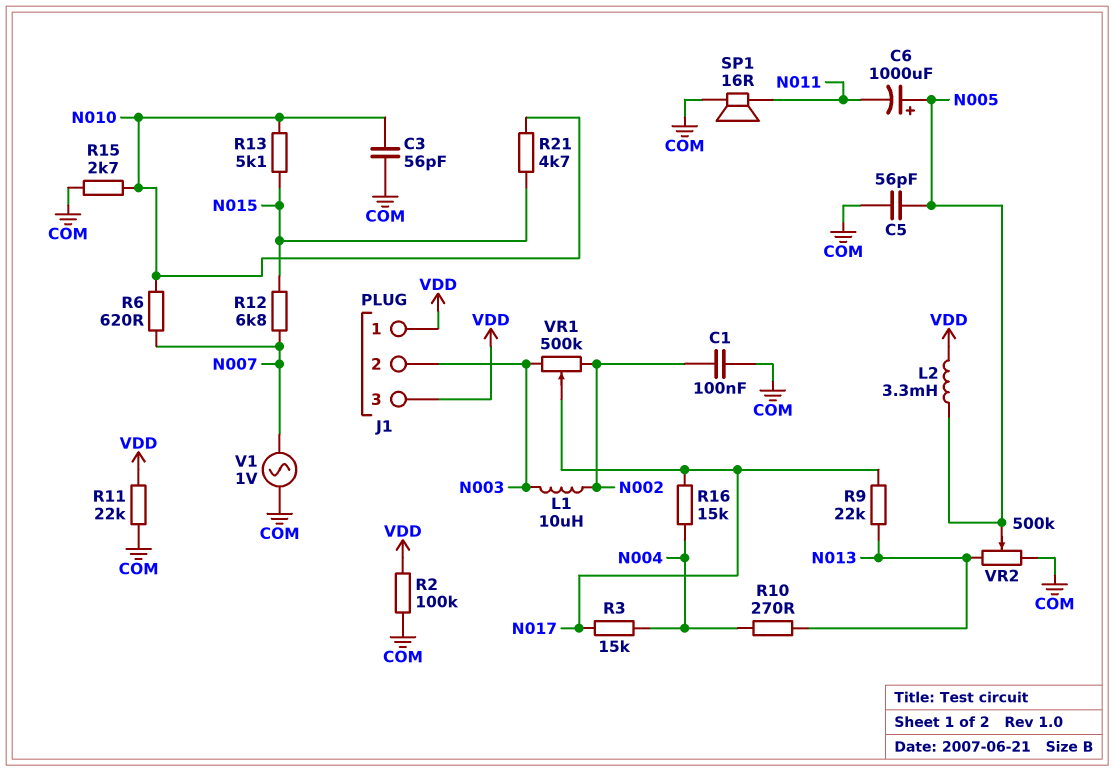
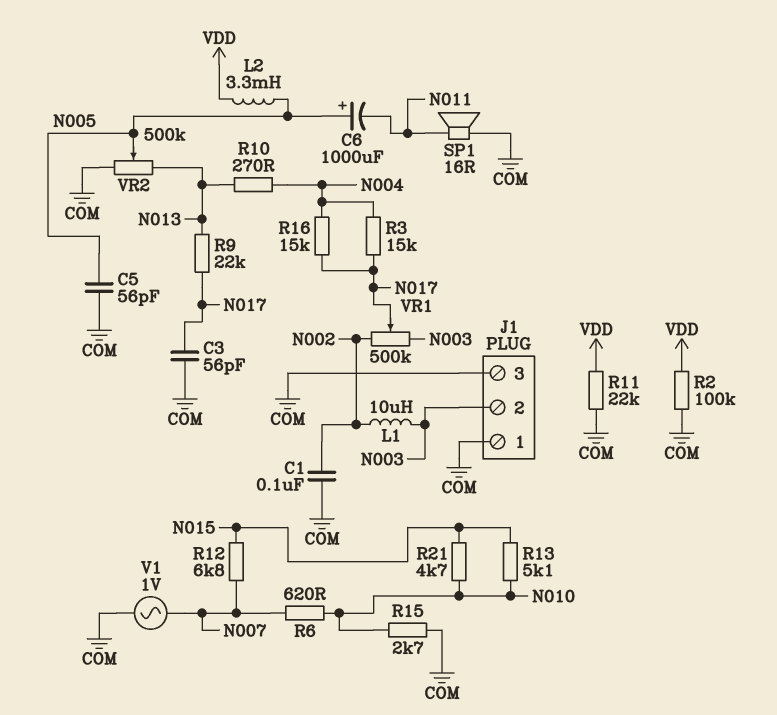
C3: 56pF (COM, N010) -> 56pF (COM, N017)
J1 pin 1: VDD -> COM
J1 pin 3: VDD -> COM

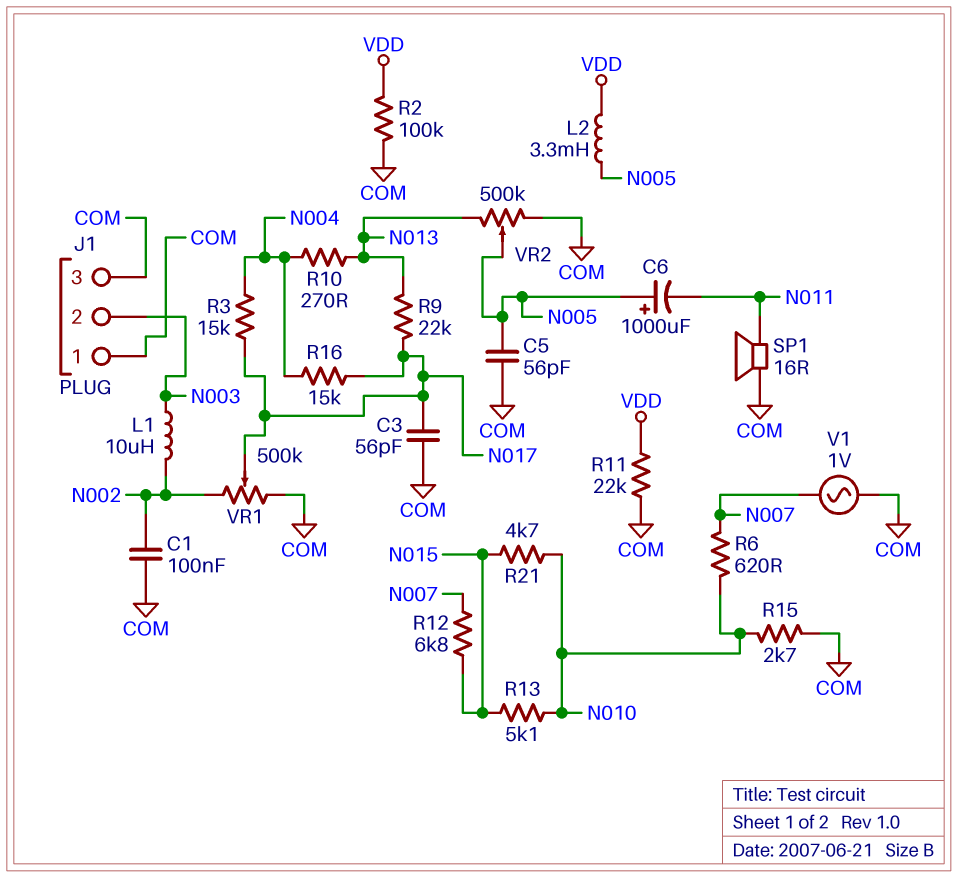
VR1: 500k (N002, N003, wiper N017) -> 500k (COM, N002, wiper N017)

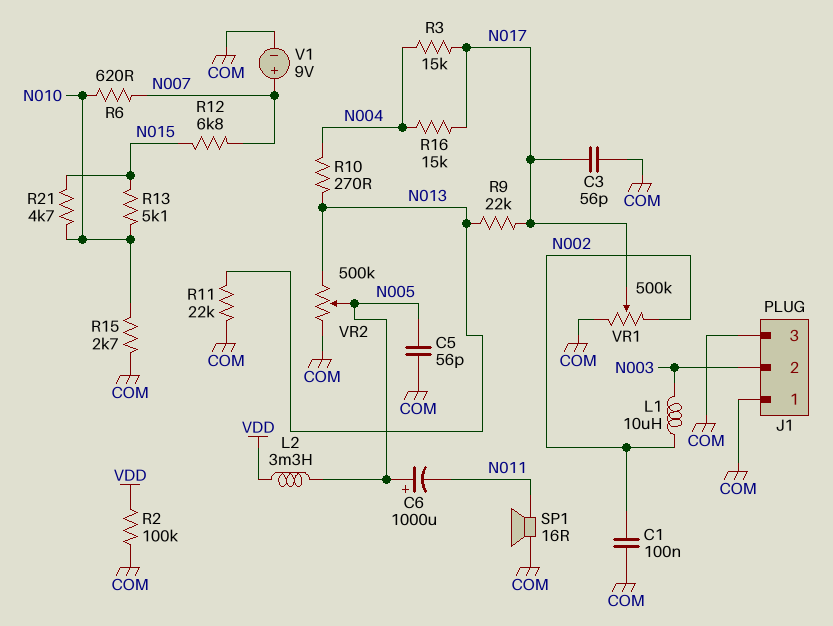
R11: 22k (COM, VDD) -> 22k (COM, N013)
V1: AC 1V (COM, N007) -> 9V (plus N007, minus COM)

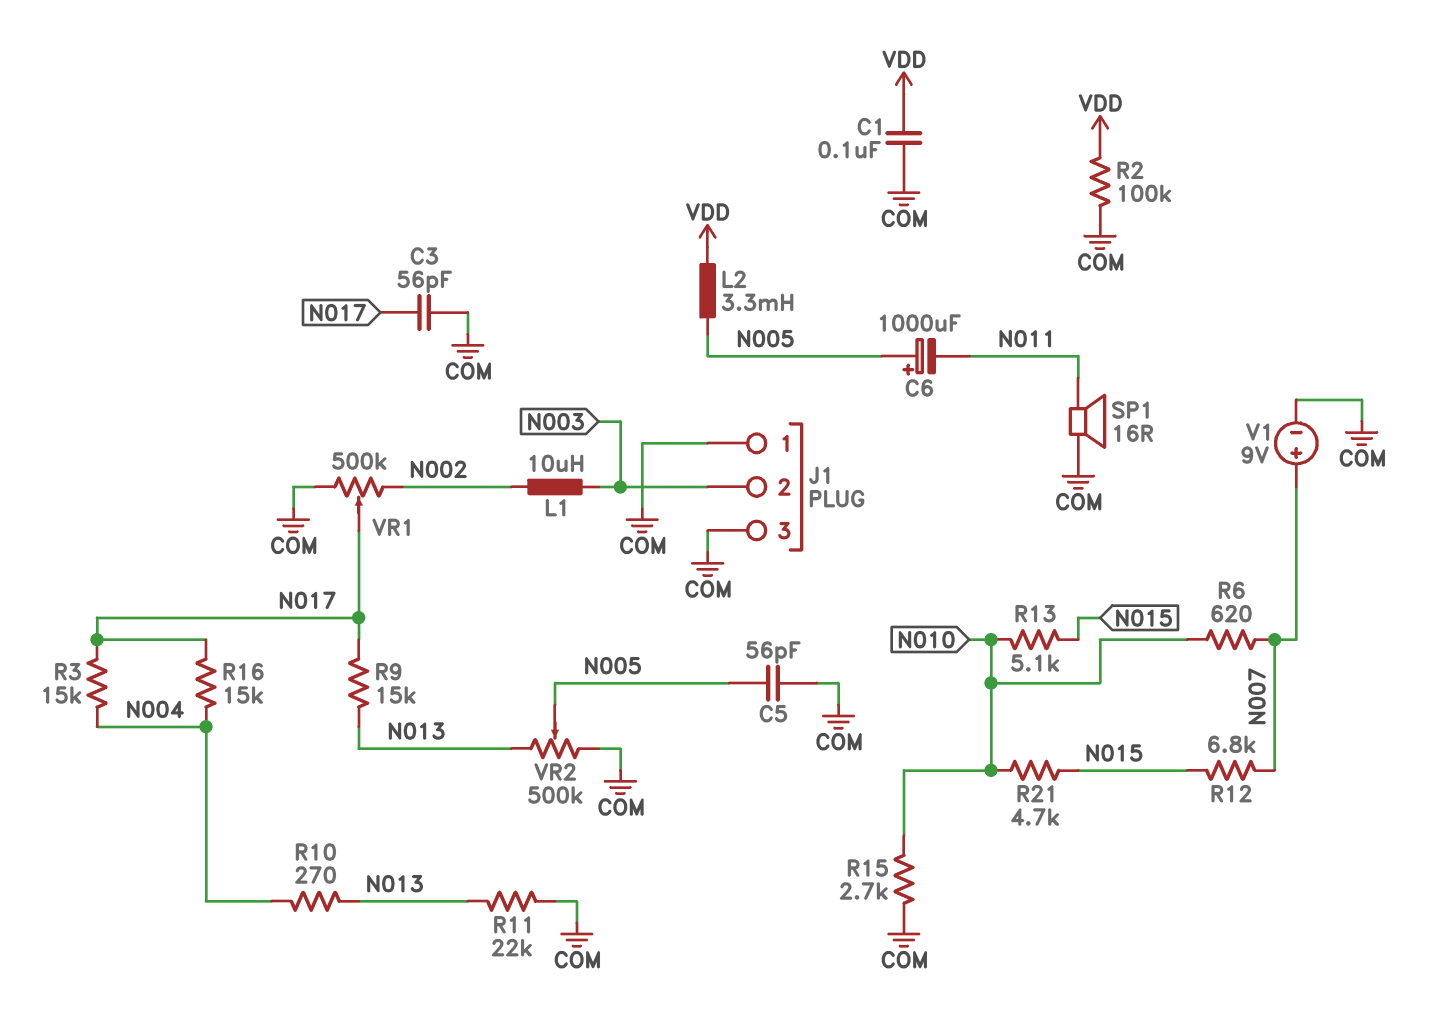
C1: 100nF (COM, N002) -> 100nF (COM, VDD)
R9: 22k (N013, N017) -> 15k (N013, N017)

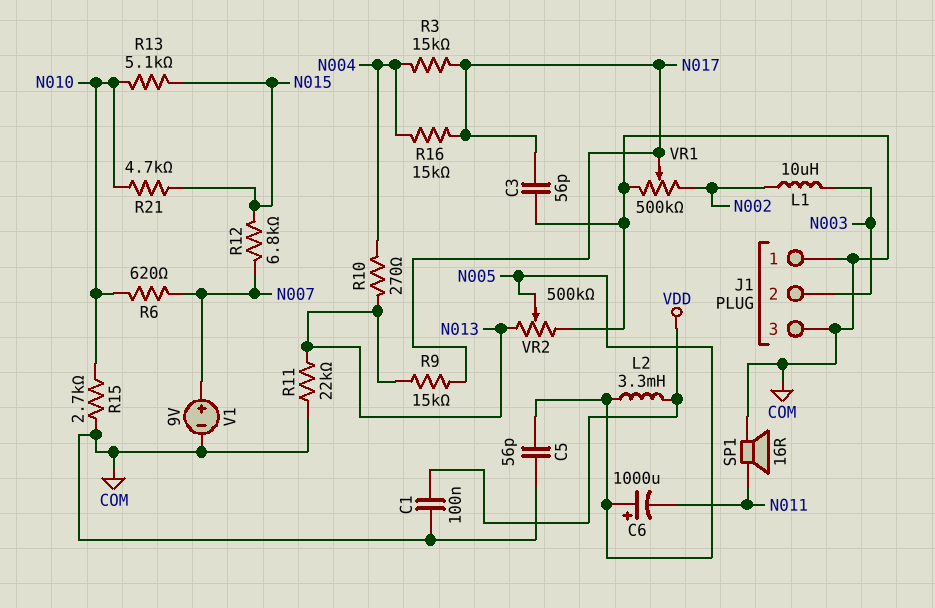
R2: 100k (COM, VDD) -> none

